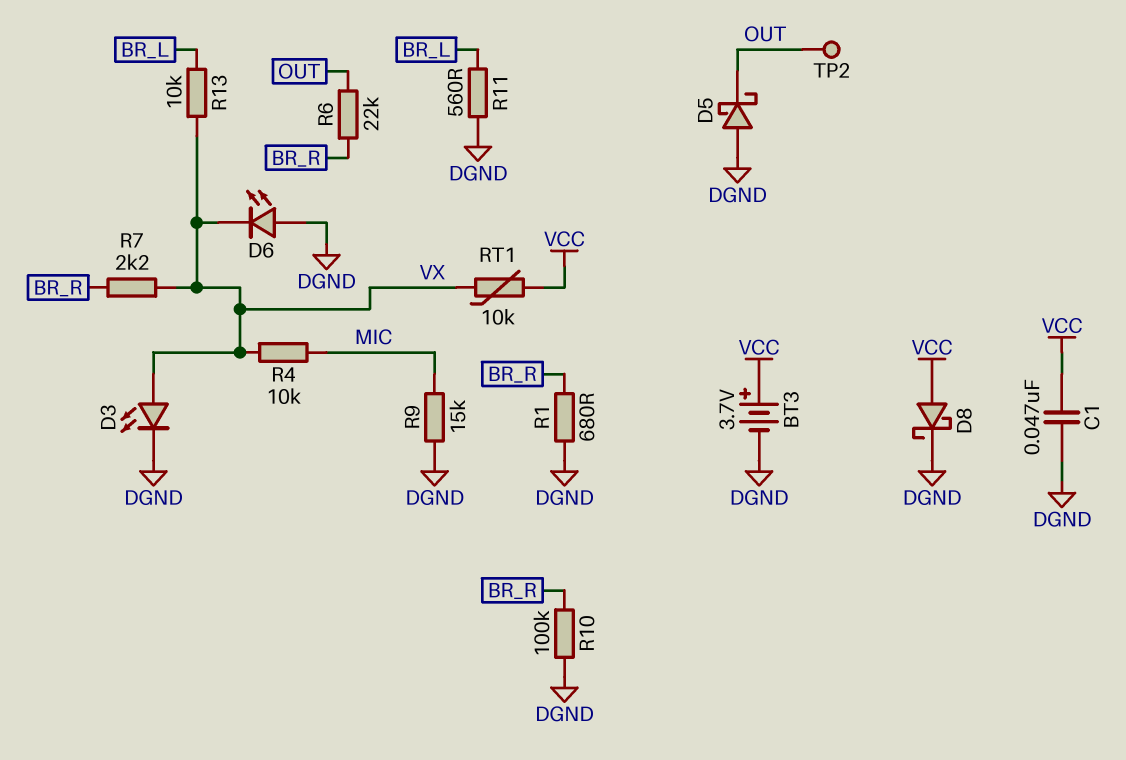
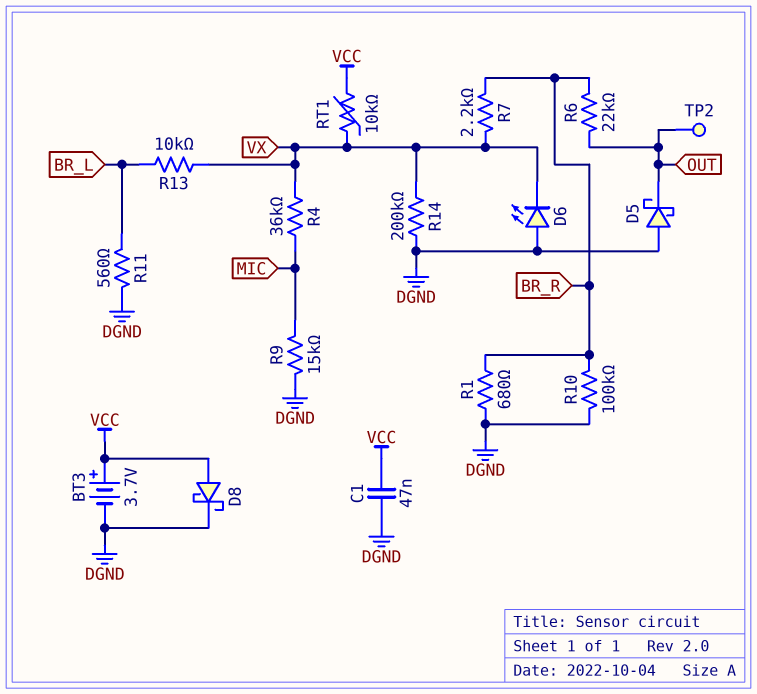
D3: LED (A VX, K DGND) -> none
R4: 10k (MIC, VX) -> 36k (MIC, VX)
R14: none -> 200k (DGND, VX)

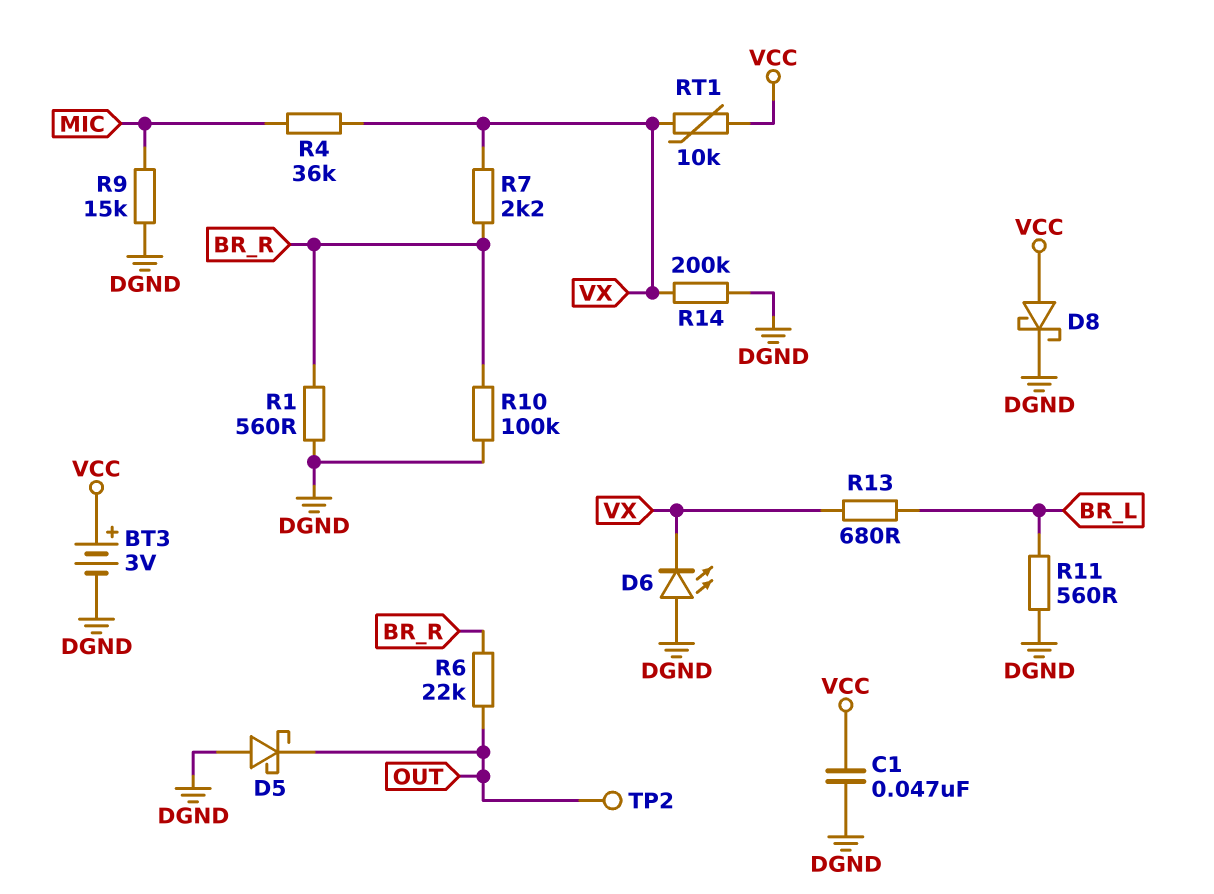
BT3: 3.7V (plus VCC, minus DGND) -> 3V (plus VCC, minus DGND)
R1: 680 (BR_R, DGND) -> 560 (BR_R, DGND)
R13: 10k (BR_L, VX) -> 680 (BR_L, VX)

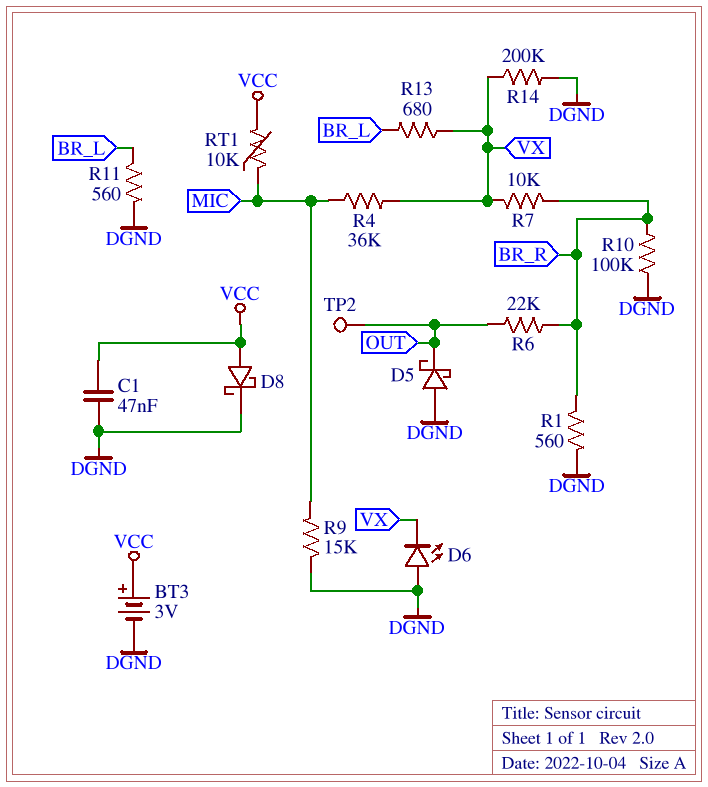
R7: 2.2k (BR_R, VX) -> 10k (BR_R, VX)
RT1: 10k (VCC, VX) -> 10k (MIC, VCC)

